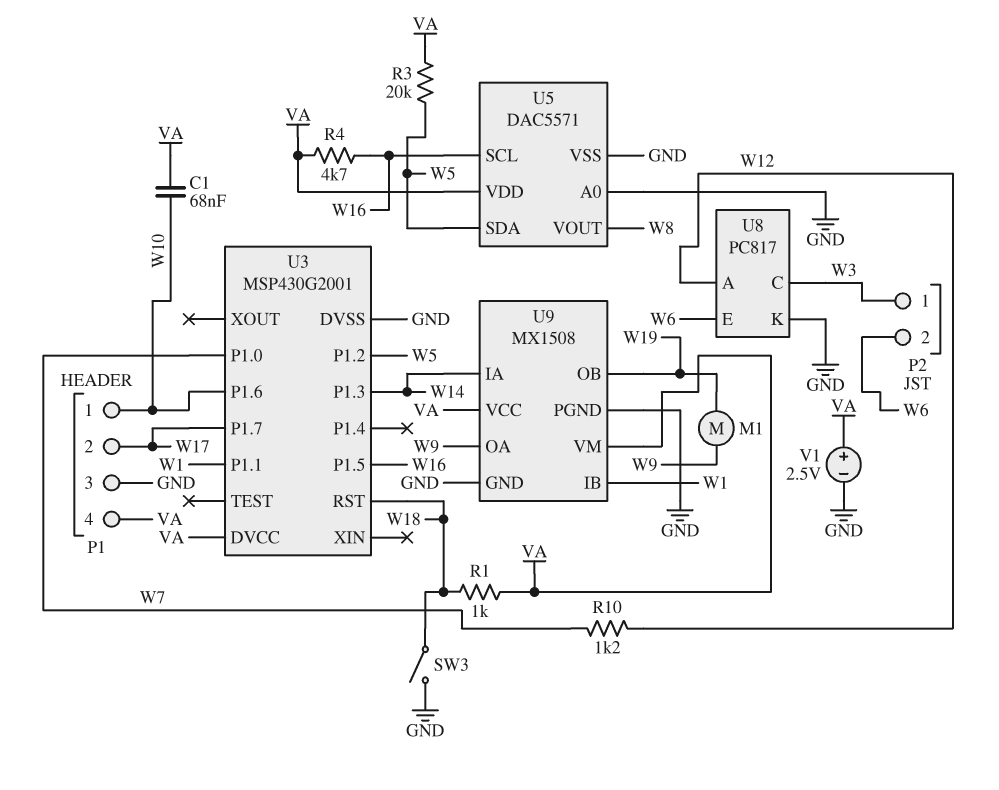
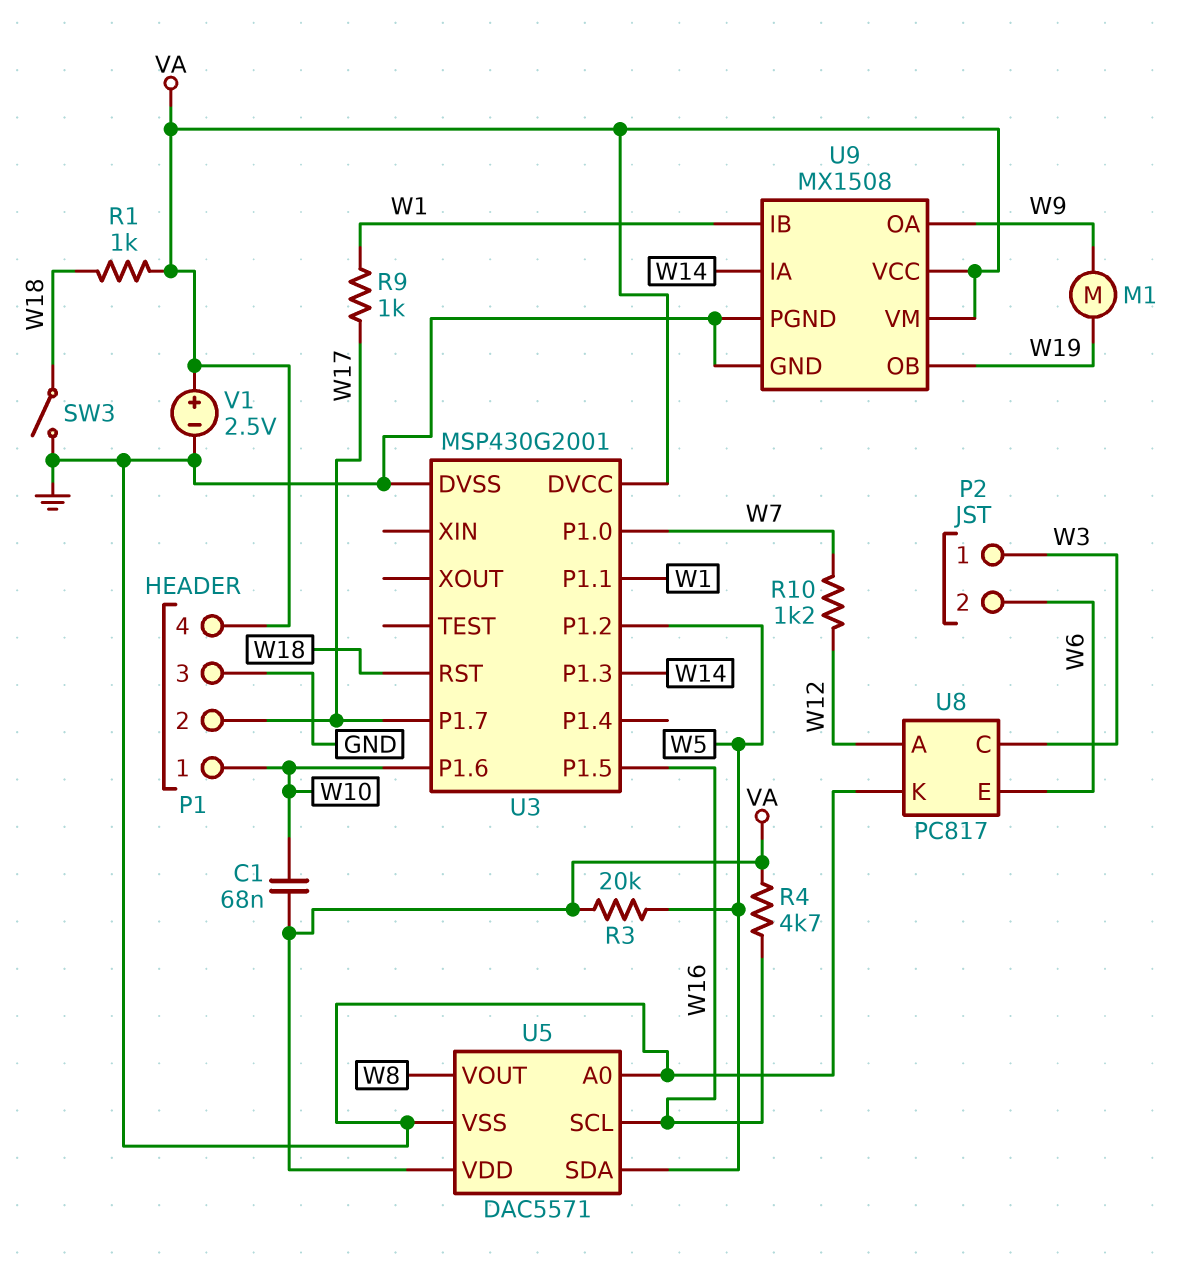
R9: none -> 1k (W1, W17)

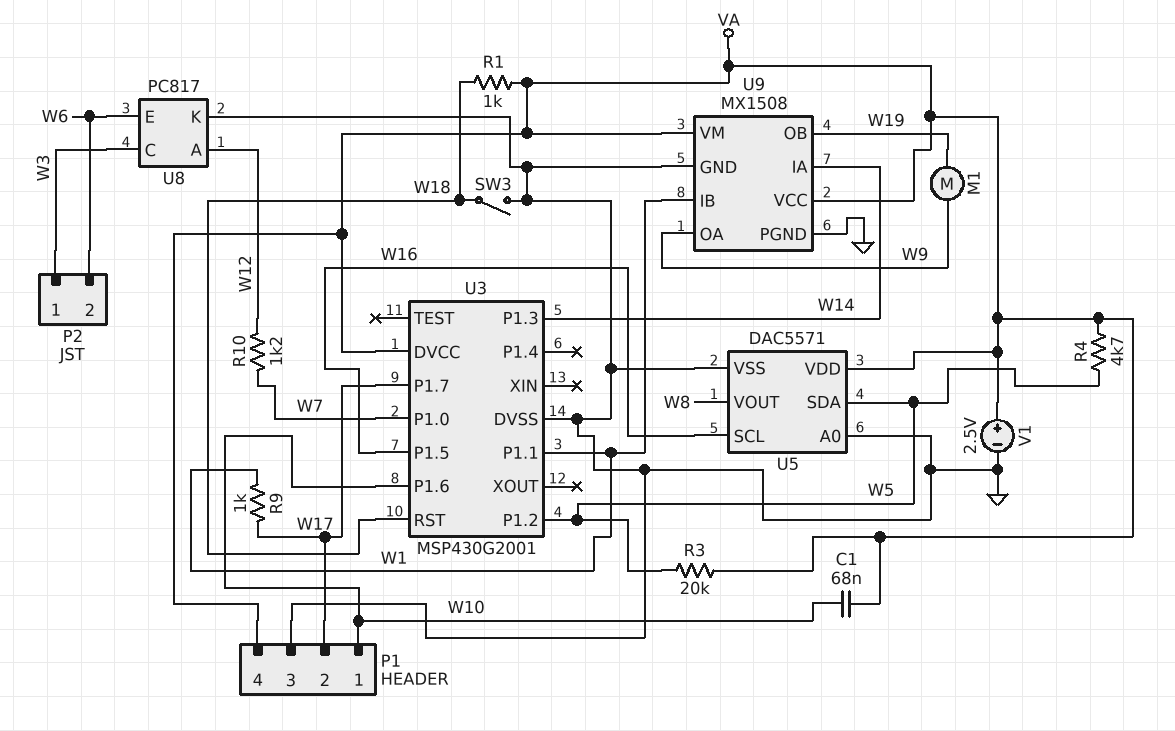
R4: 4.7k (VA, W16) -> 4.7k (VA, W5)

